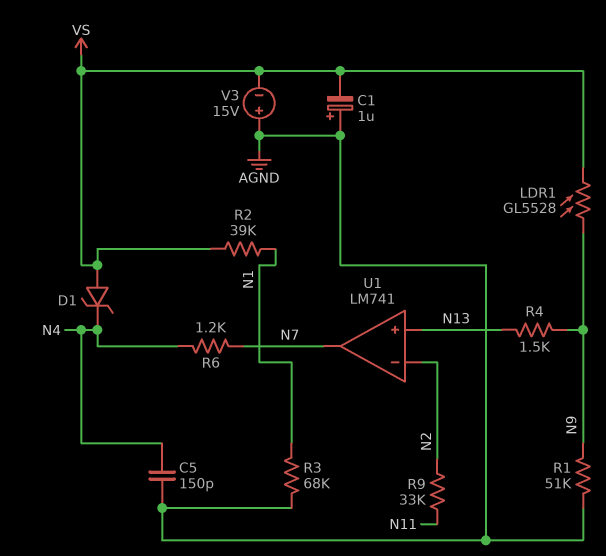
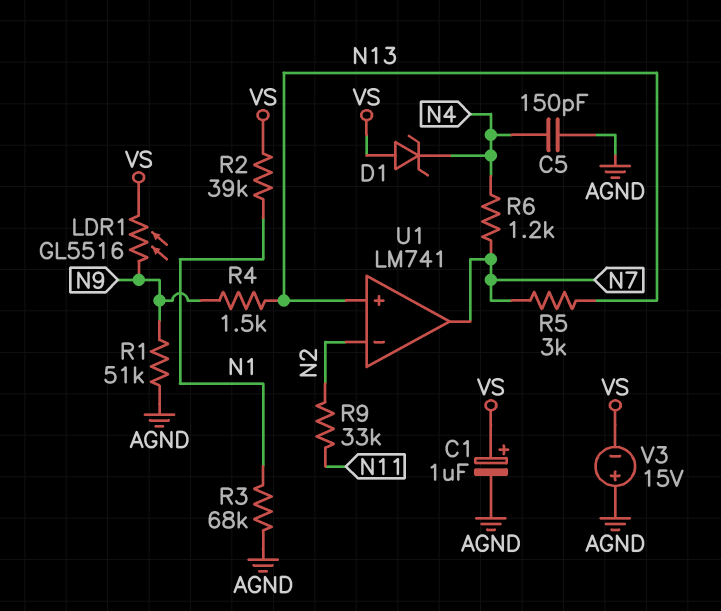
C1: 1uF (plus AGND, minus VS) -> 1uF (plus VS, minus AGND)
LDR1: GL5528 (N9, VS) -> GL5516 (N9, VS)
R5: none -> 3k (N7, N13)

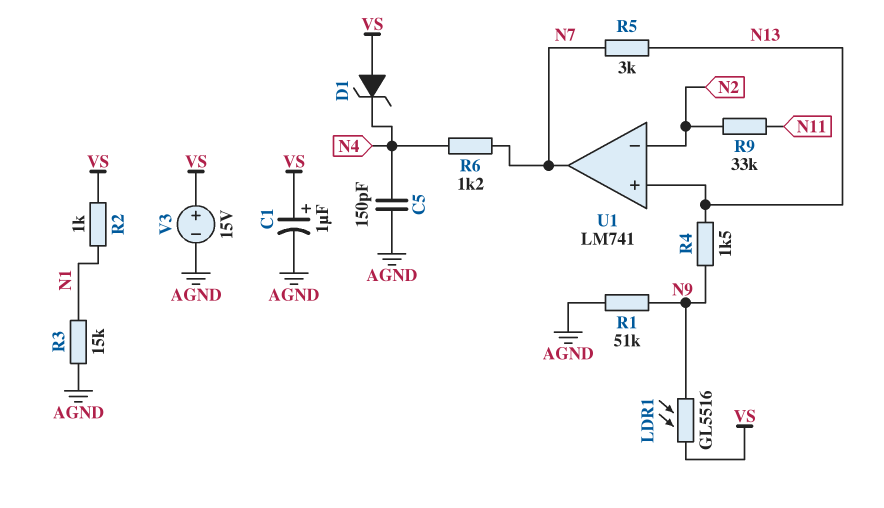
R2: 39k (N1, VS) -> 1k (N1, VS)
R3: 68k (AGND, N1) -> 15k (AGND, N1)
V3: 15V (plus AGND, minus VS) -> 15V (plus VS, minus AGND)

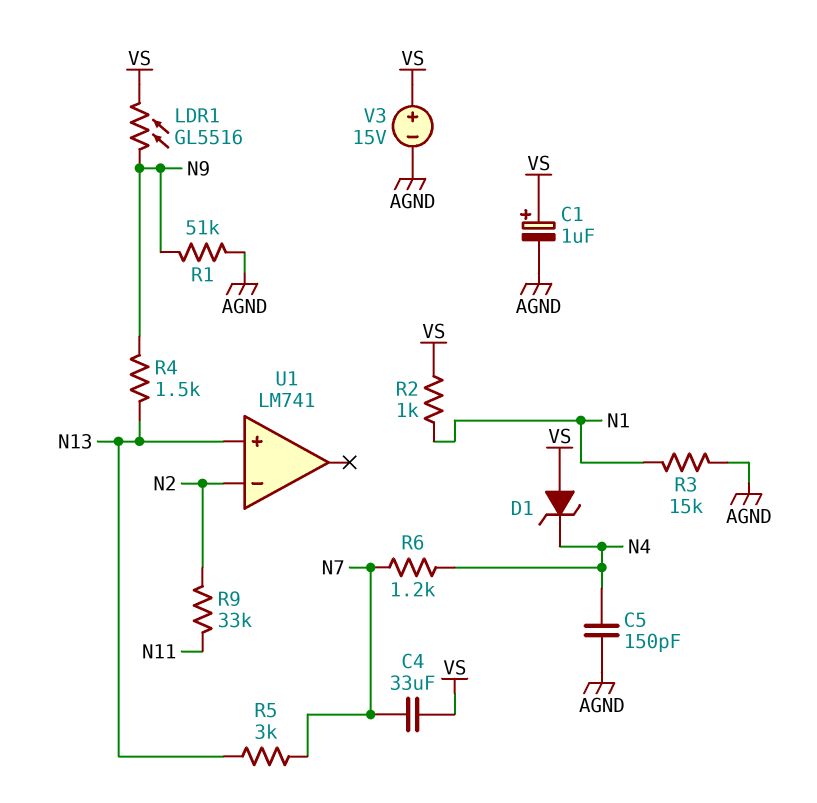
C4: none -> 33uF (N7, VS)
U1 pin out: N7 -> none

